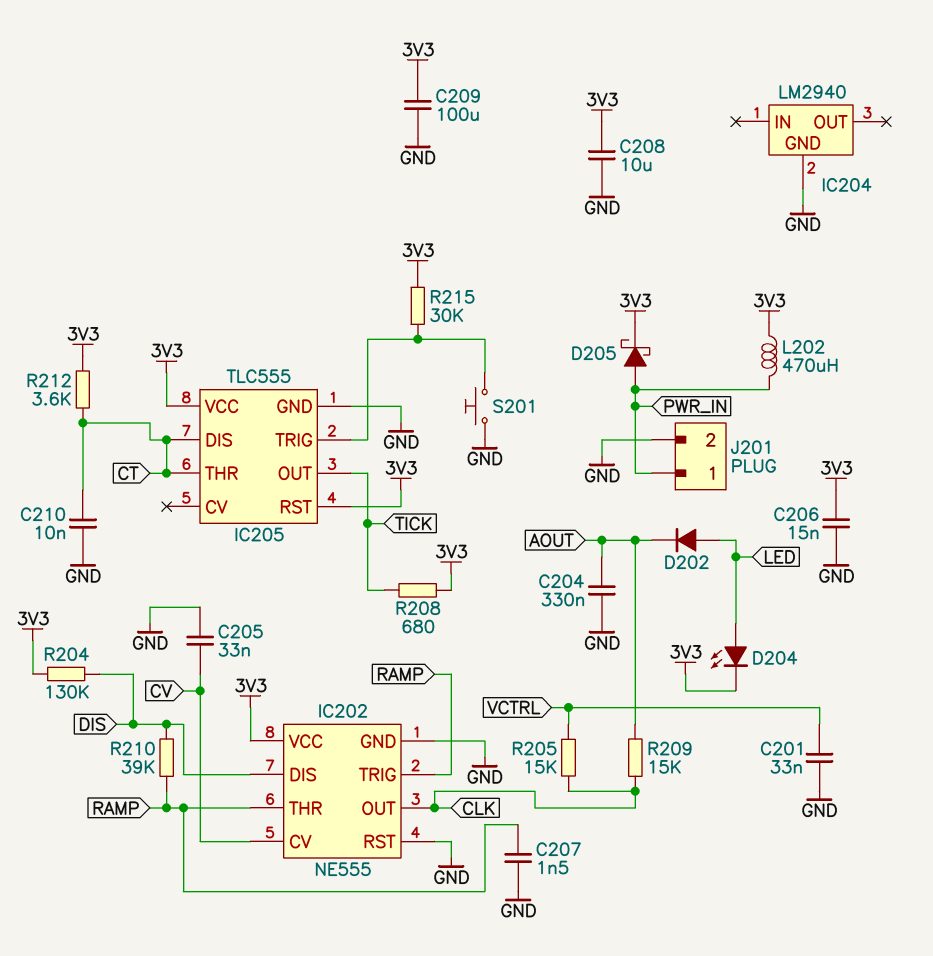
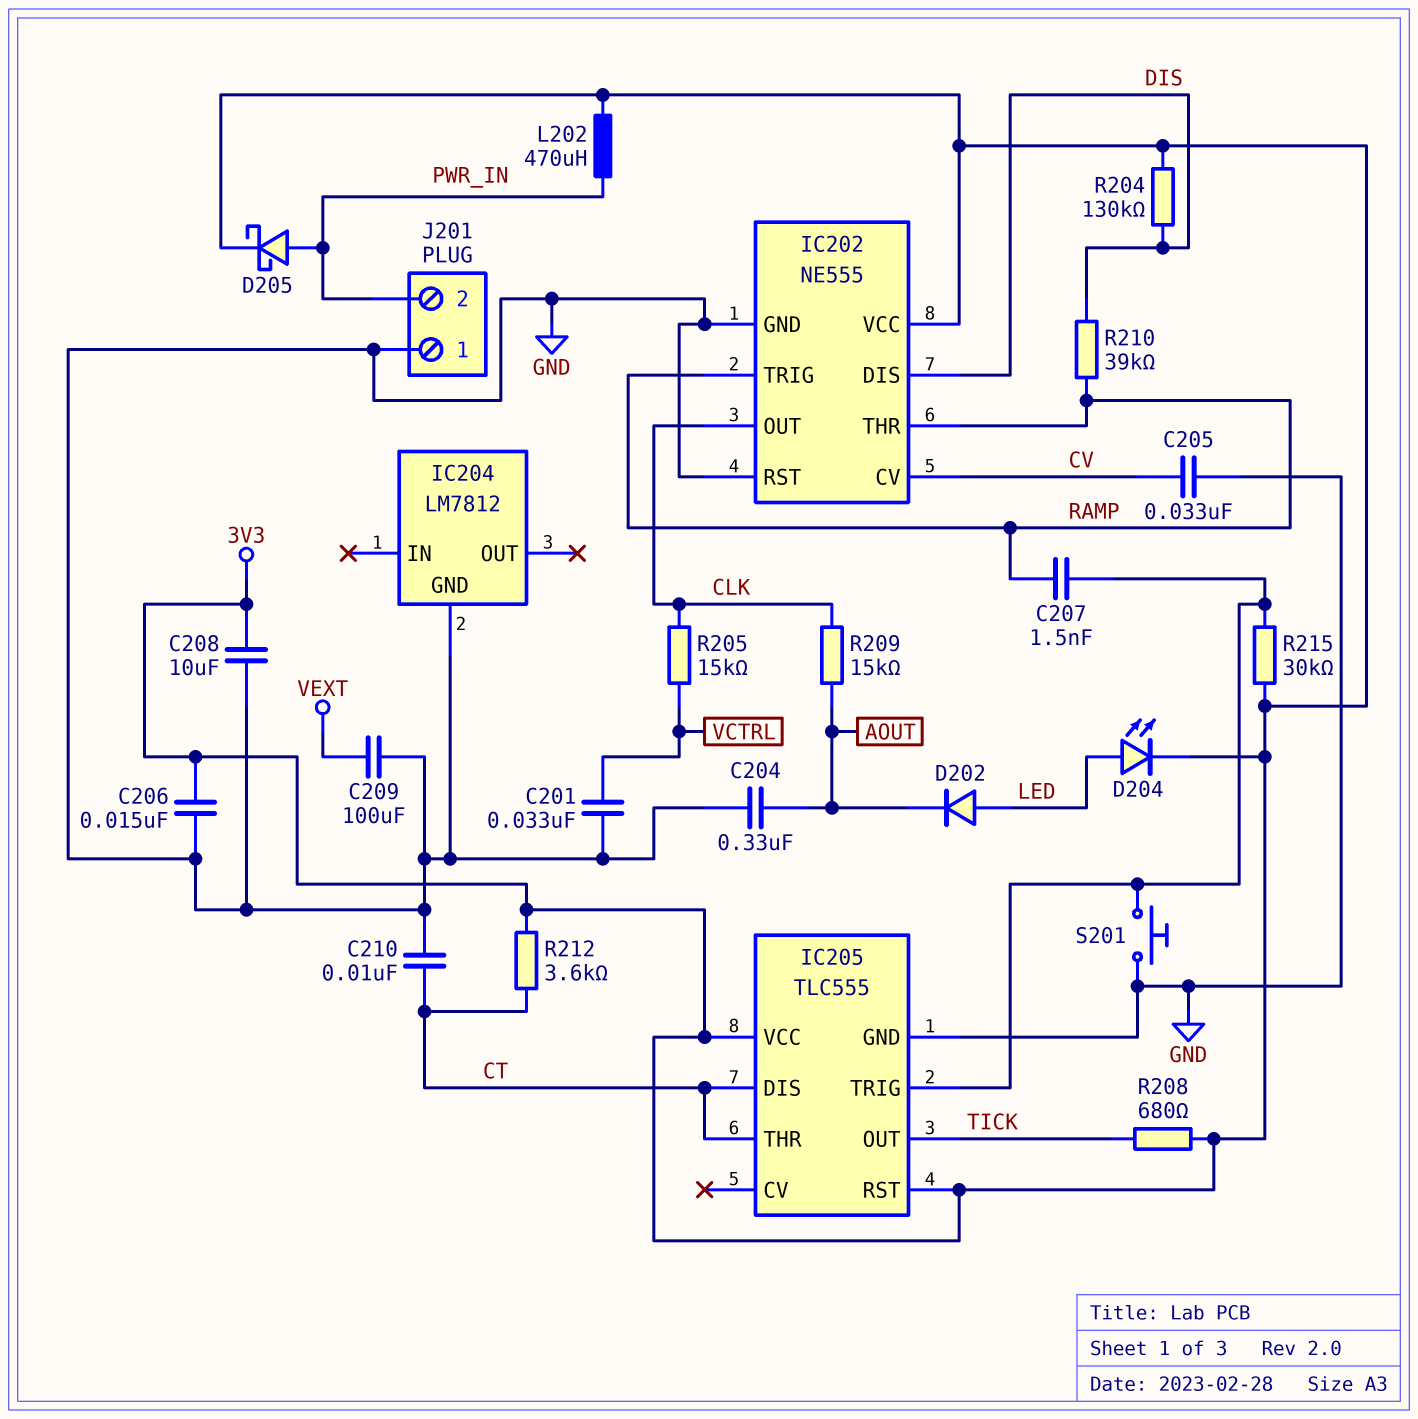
C207: 1.5nF (GND, RAMP) -> 1.5nF (IC205/TRIG, RAMP)
C209: 100uF (3V3, GND) -> 100uF (GND, VEXT)
IC204: LM2940 -> LM7812
J201 pin 1: PWR_IN -> GND
J201 pin 2: GND -> PWR_IN

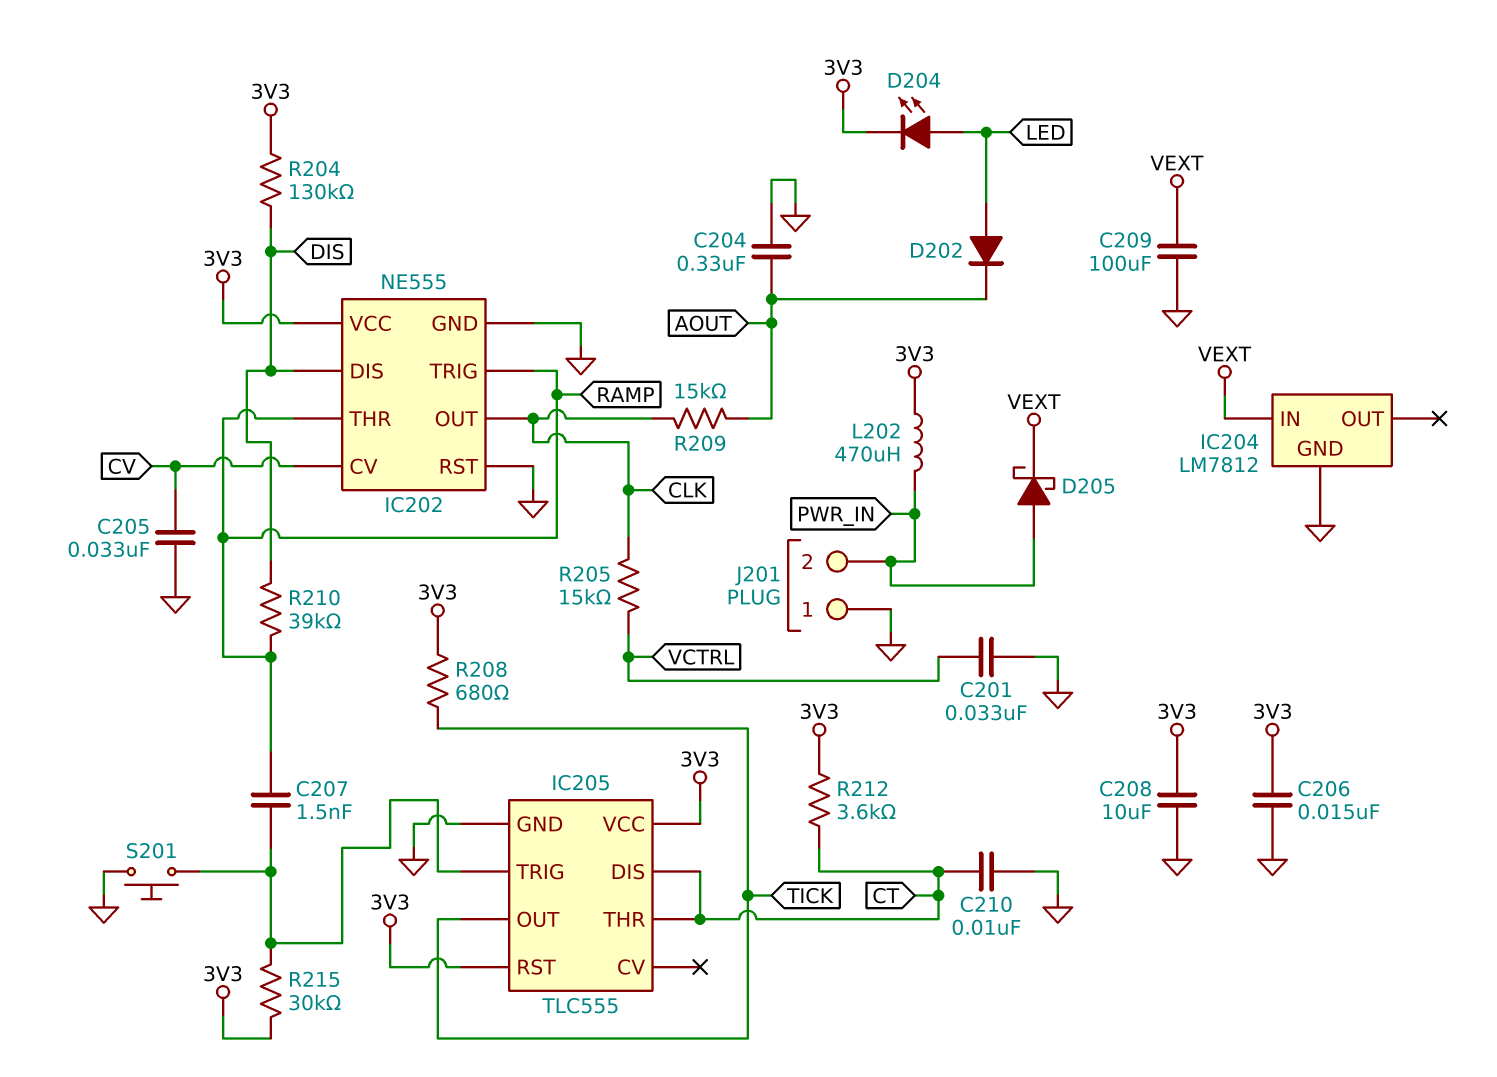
D205: schottky (A PWR_IN, K 3V3) -> schottky (A PWR_IN, K VEXT)
IC204 pin IN: none -> VEXT

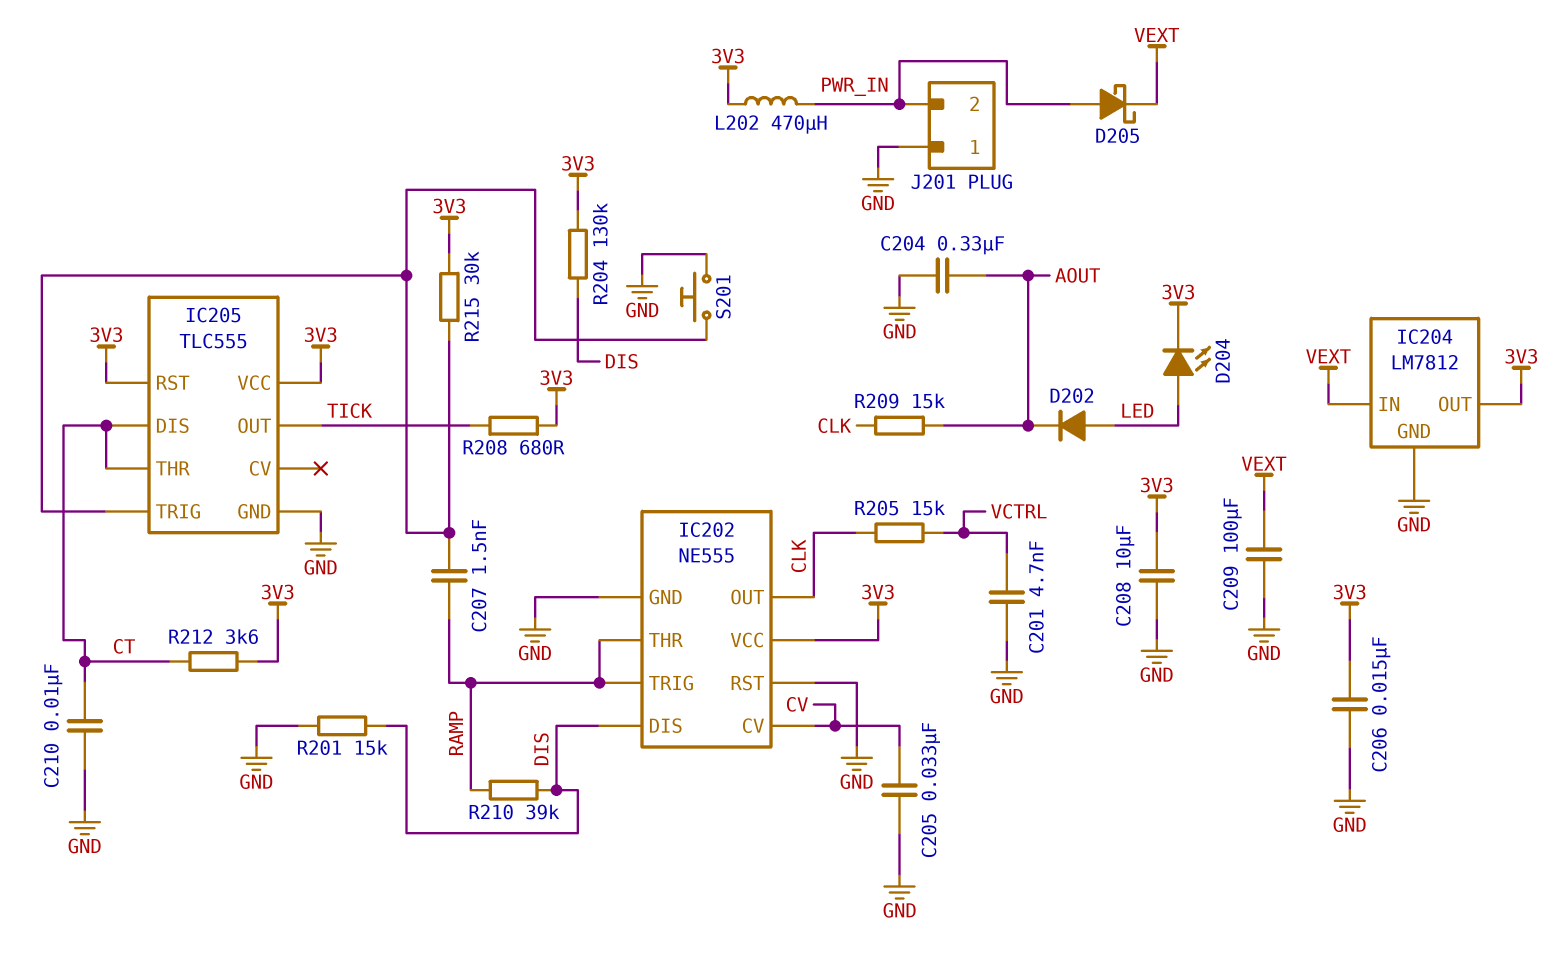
C201: 33nF (GND, VCTRL) -> 4.7nF (GND, VCTRL)
IC204 pin OUT: none -> 3V3
R201: none -> 15k (DIS, GND)

